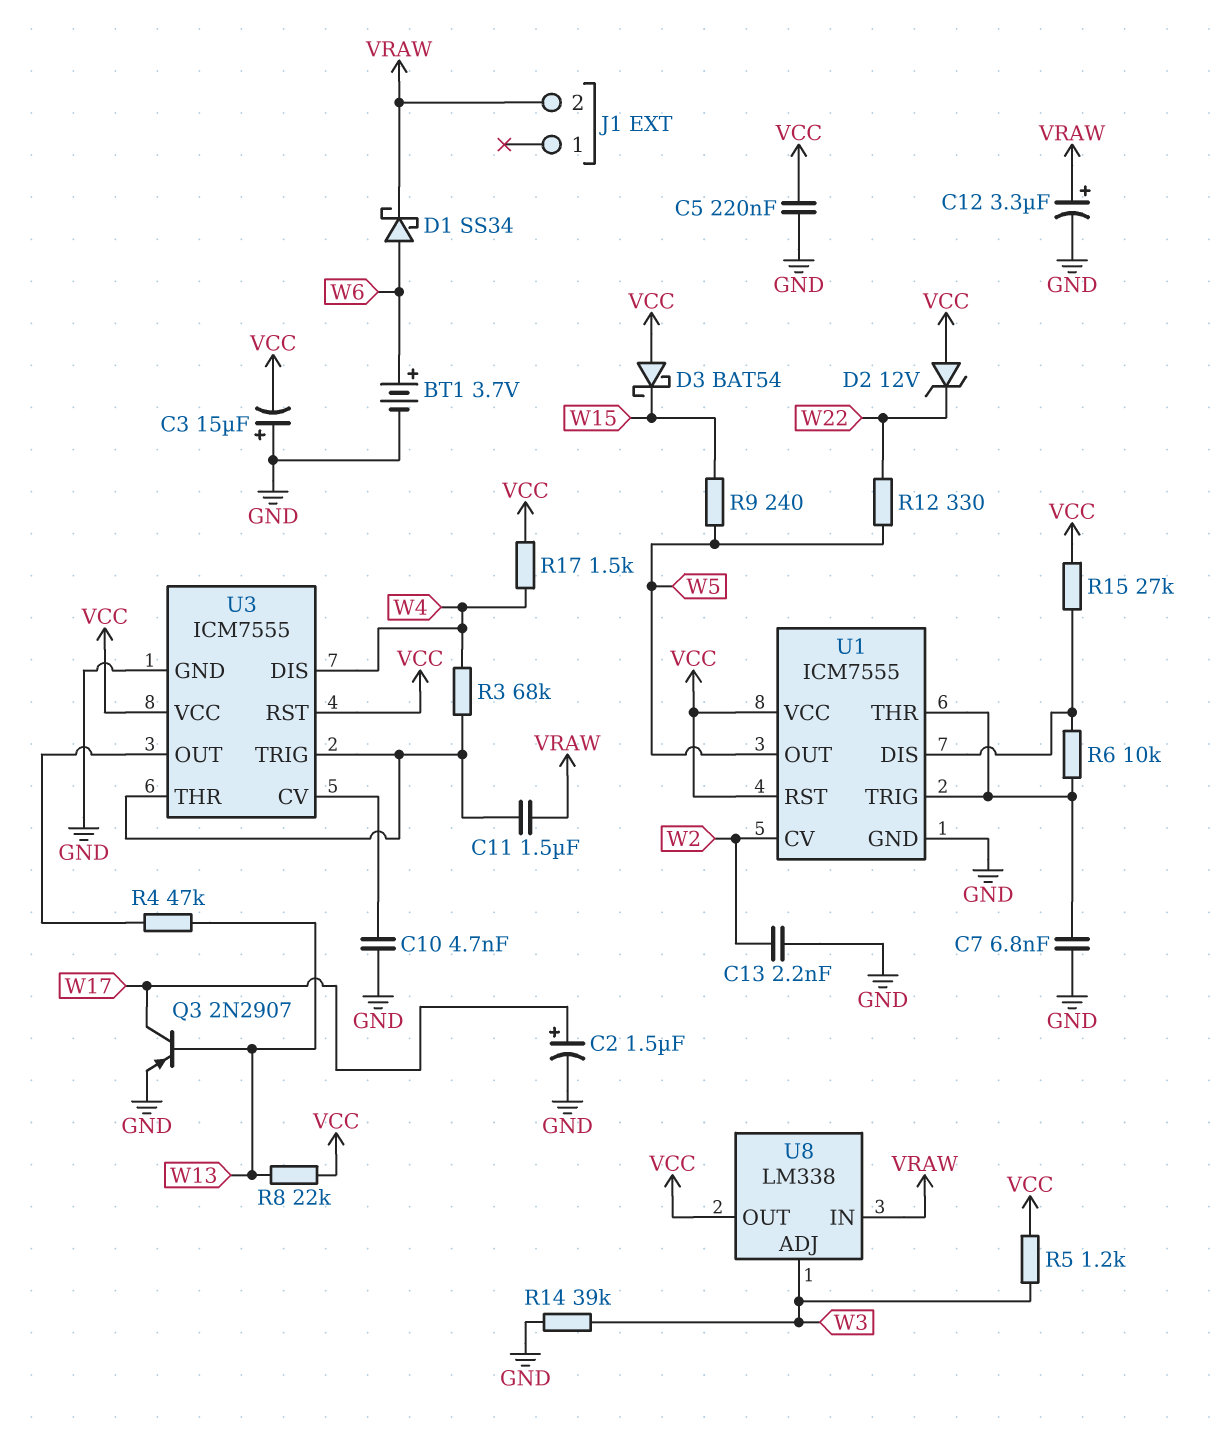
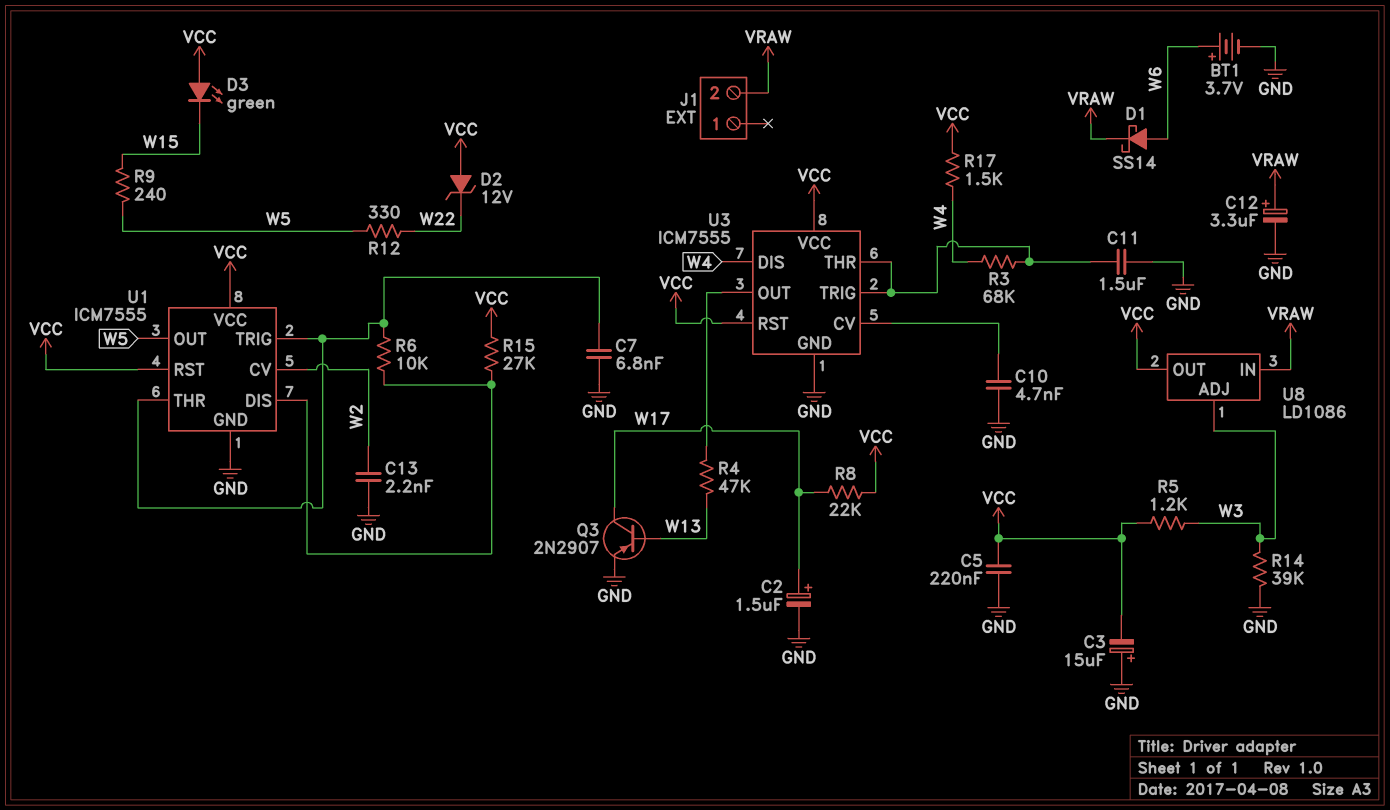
C11: 1.5uF (U3/THR, VRAW) -> 1.5uF (GND, U3/THR)
D1: schottky SS34 (A W6, K VRAW) -> schottky SS14 (A W6, K VRAW)
D3: schottky BAT54 (A VCC, K W15) -> LED green (A VCC, K W15)
R8: 22k (VCC, W13) -> 22k (VCC, W17)
U8: LM338 -> LD1086

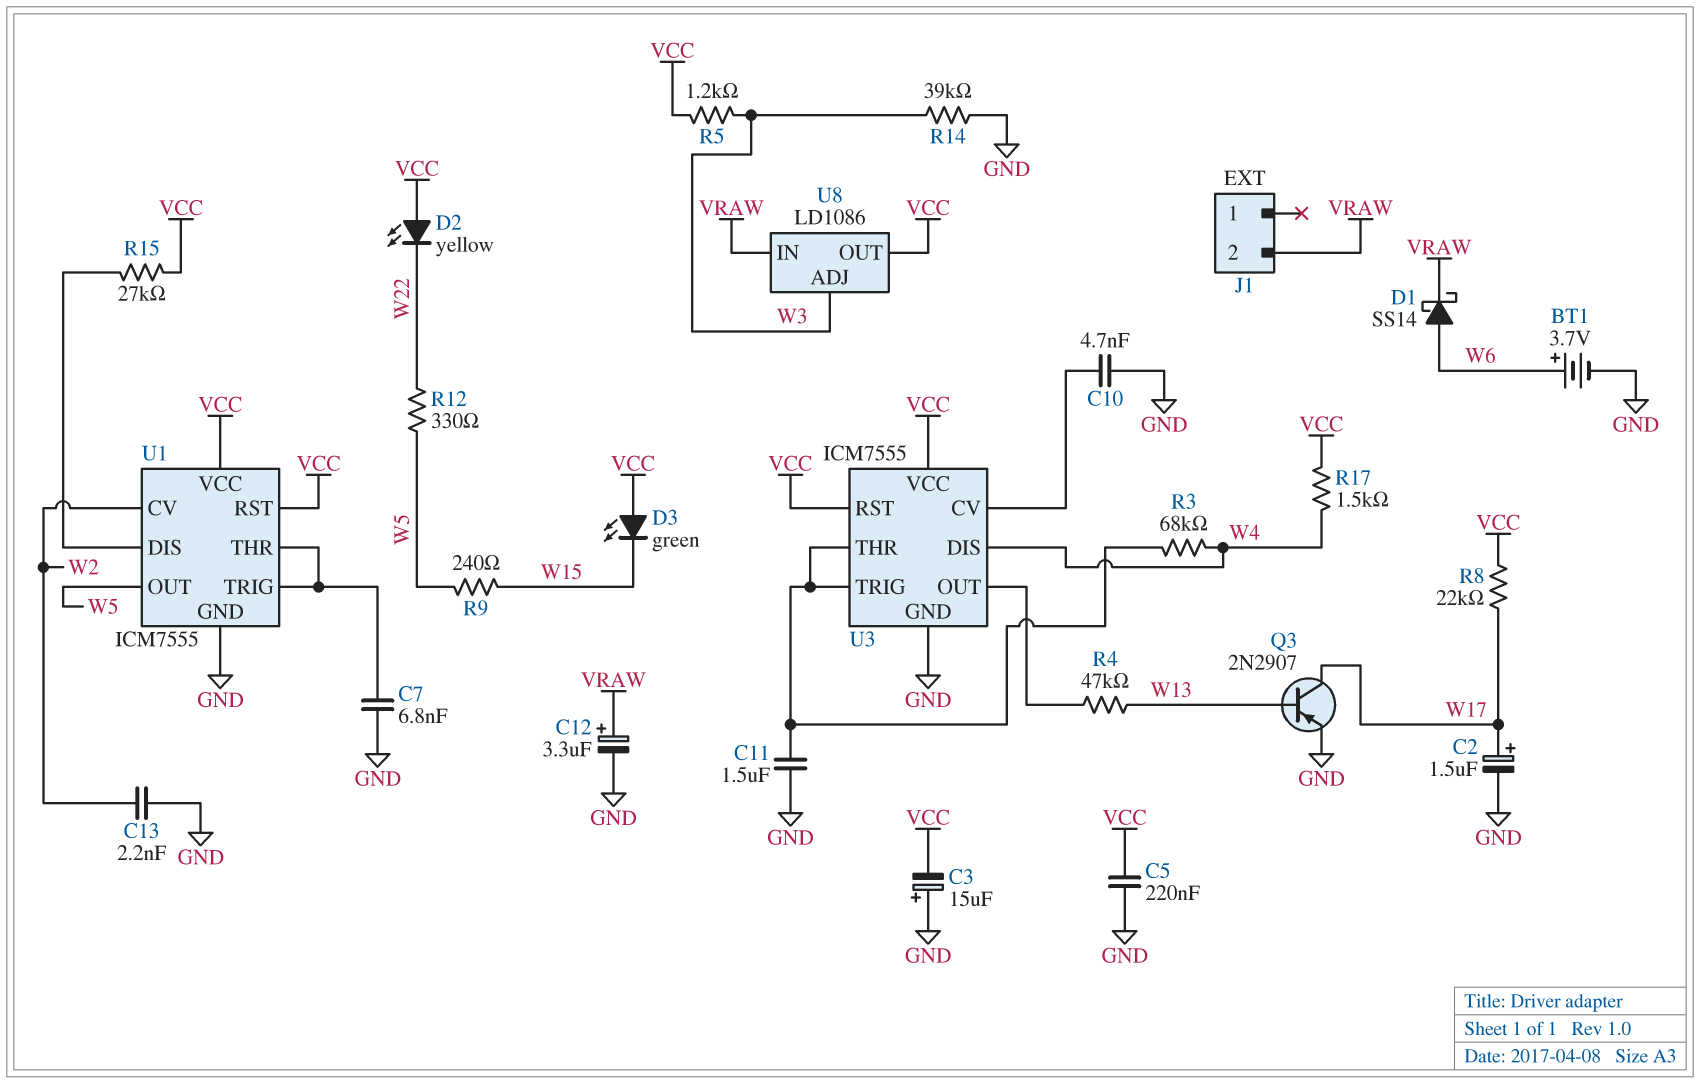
D2: zener 12V (A VCC, K W22) -> LED yellow (A VCC, K W22)
R6: 10k (U1/DIS, U1/THR) -> none

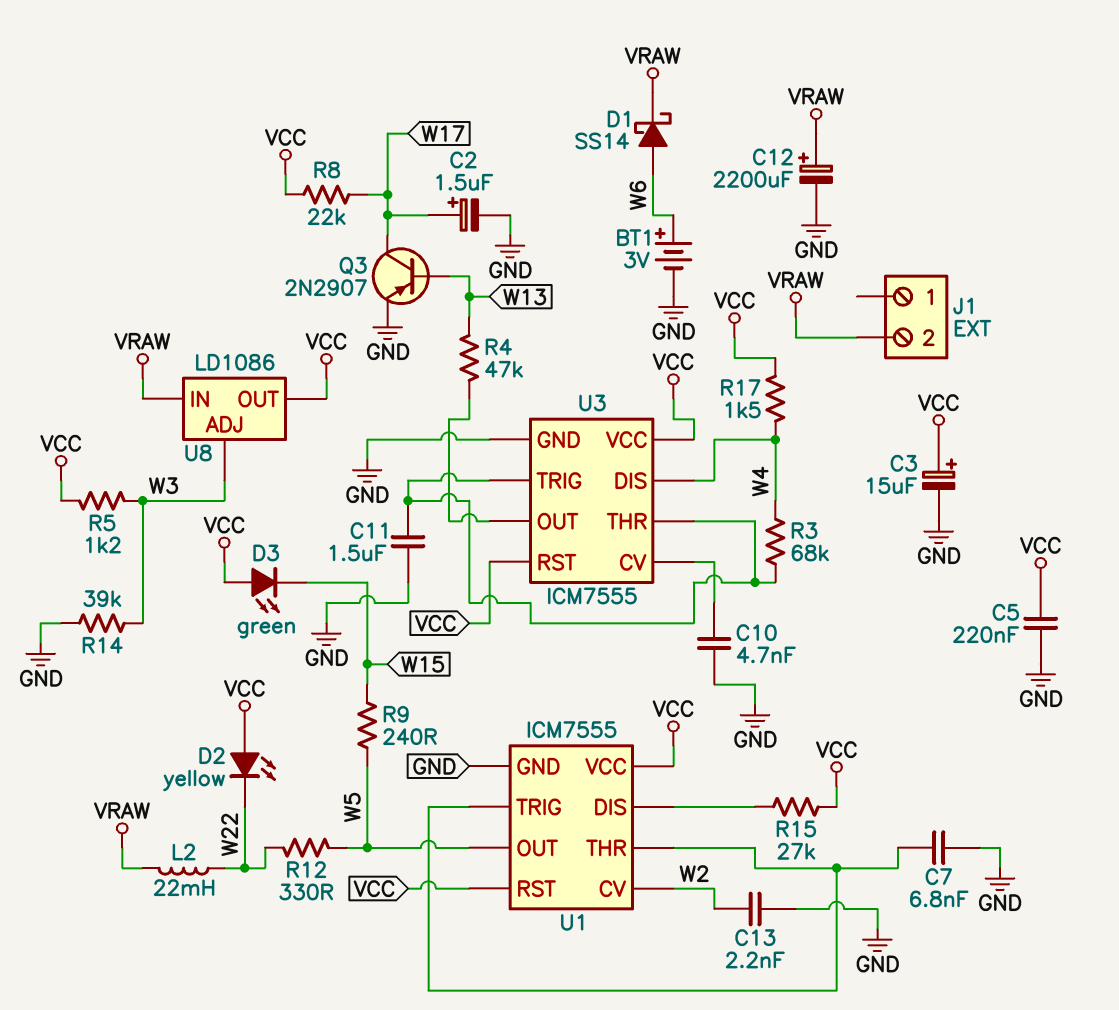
BT1: 3.7V (plus W6, minus GND) -> 3V (plus W6, minus GND)
C3: 15uF (plus GND, minus VCC) -> 15uF (plus VCC, minus GND)
C12: 3.3uF (plus VRAW, minus GND) -> 2200uF (plus VRAW, minus GND)
L2: none -> 22mH (VRAW, W22)

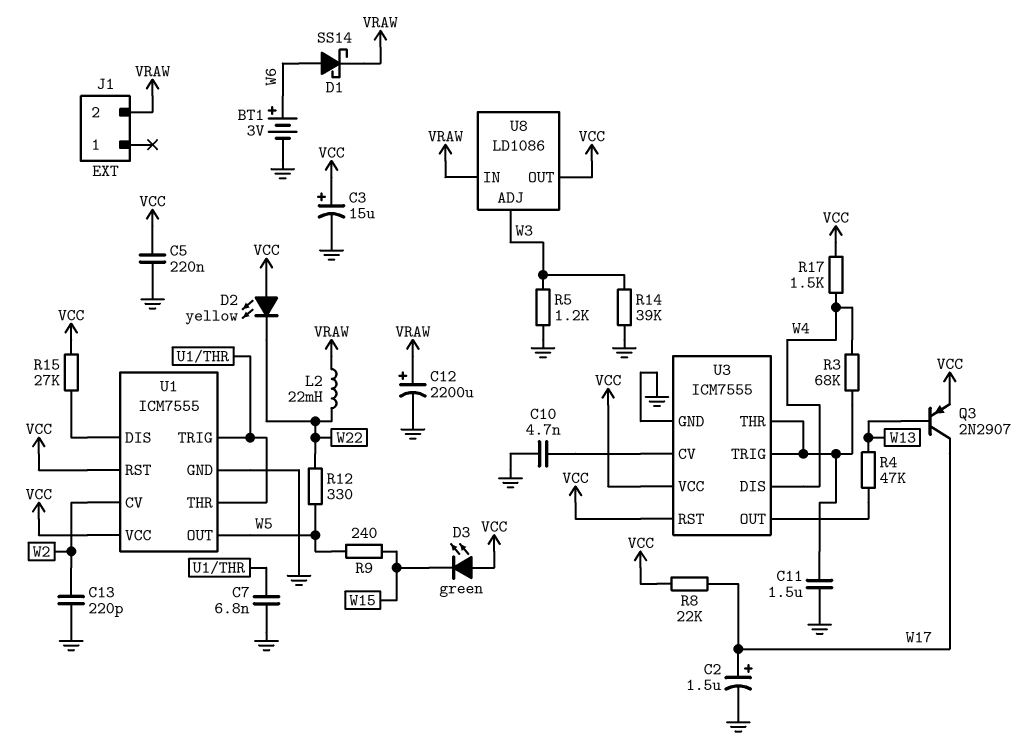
C13: 2.2nF (GND, W2) -> 220pF (GND, W2)
Q3: PNP 2N2907 (B W13, C W17, E GND) -> PNP 2N2907 (B W13, C W17, E VCC)
R5: 1.2k (VCC, W3) -> 1.2k (GND, W3)

